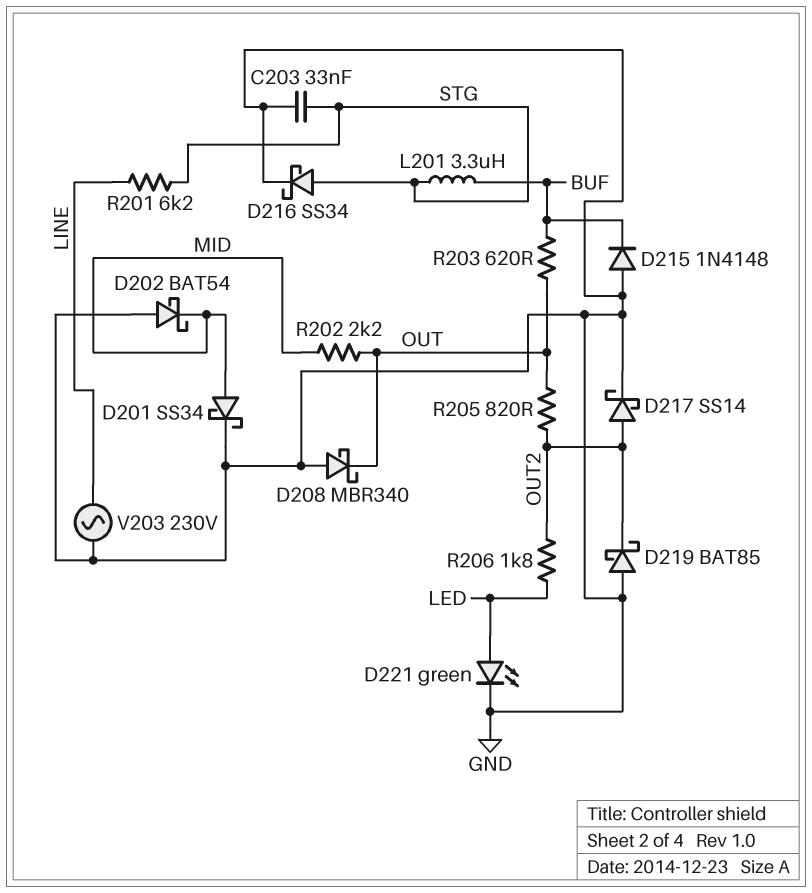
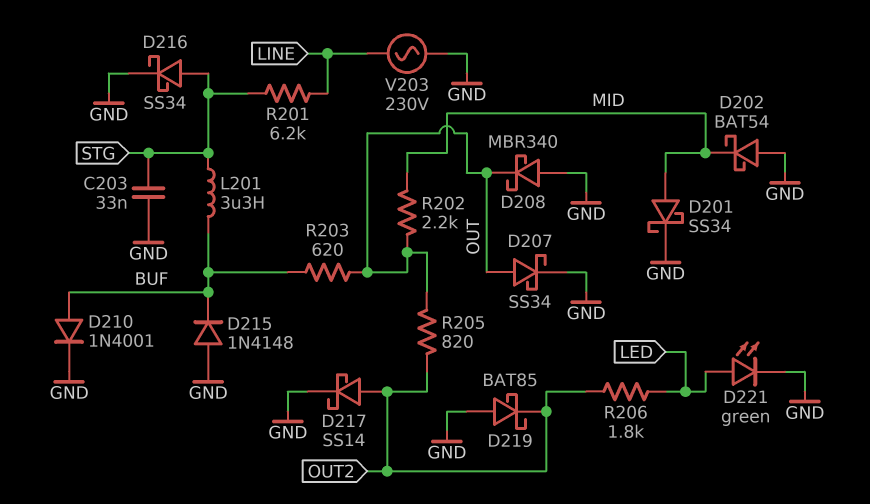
D207: none -> schottky SS34 (A OUT, K GND)
D210: none -> diode 1N4001 (A BUF, K GND)

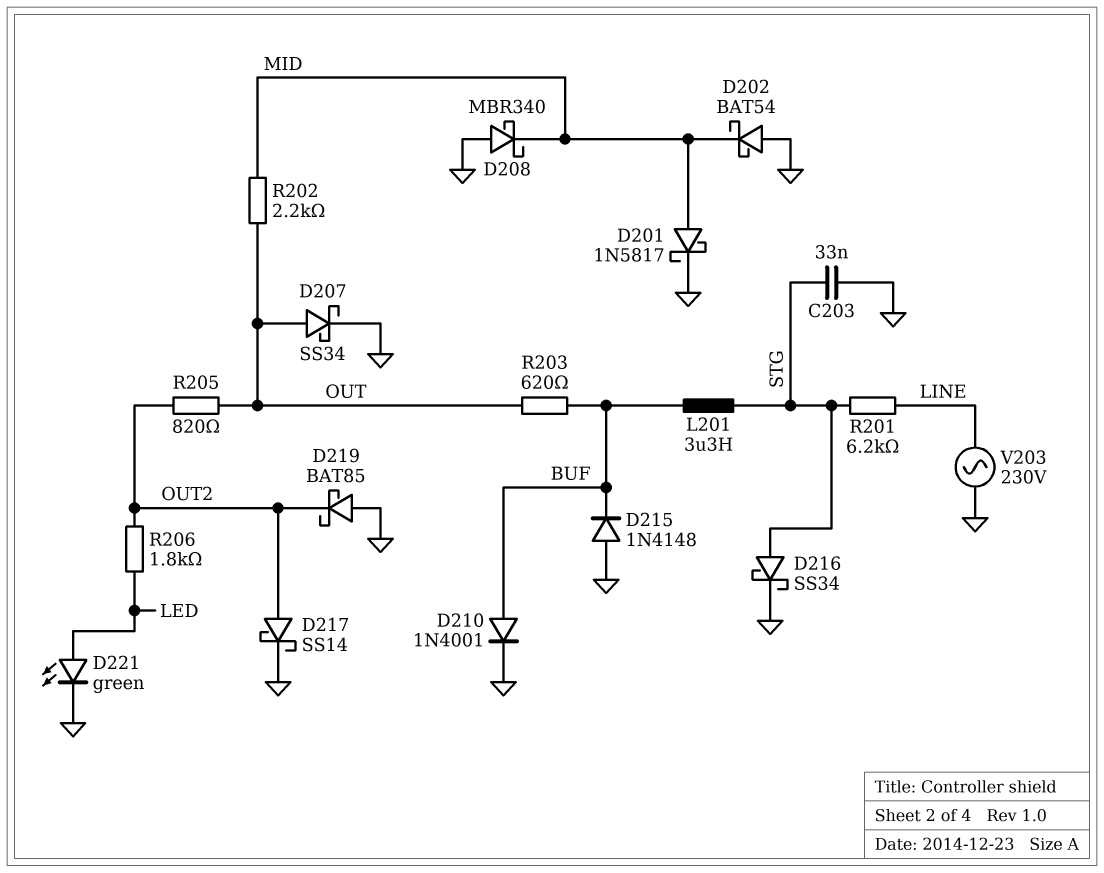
D201: schottky SS34 (A MID, K GND) -> schottky 1N5817 (A MID, K GND)
D208: schottky MBR340 (A GND, K OUT) -> schottky MBR340 (A GND, K MID)

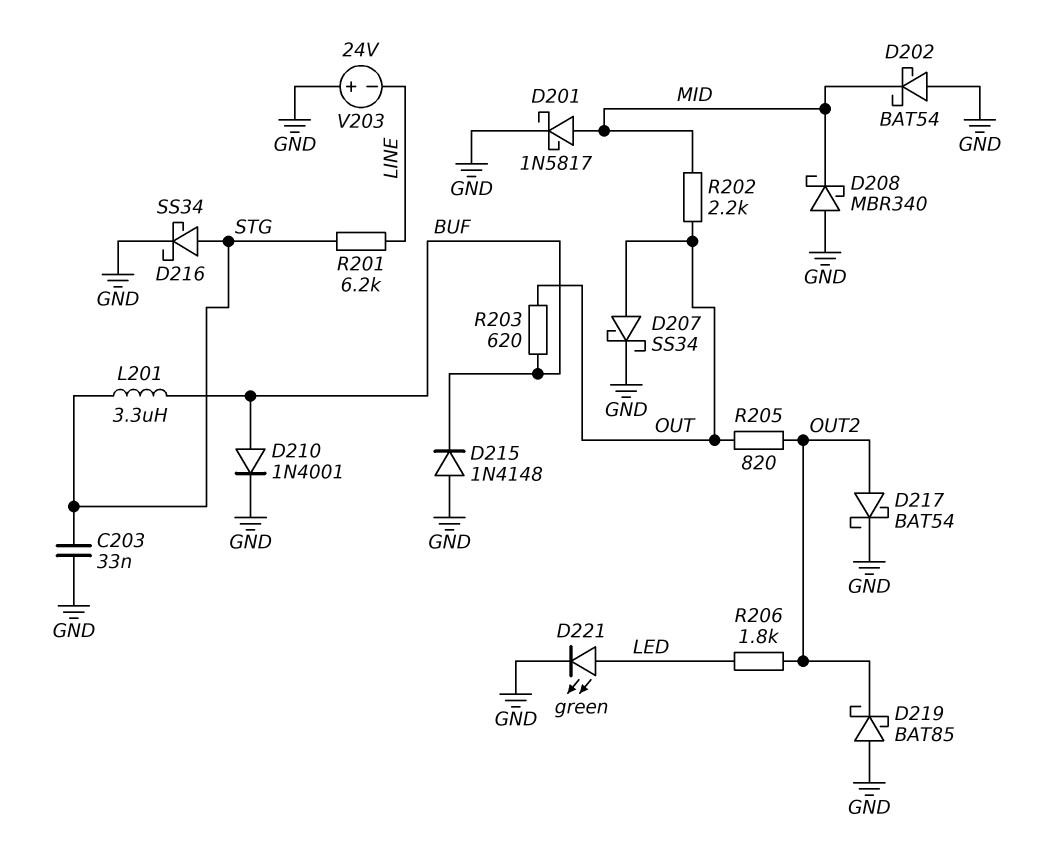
D217: schottky SS14 (A OUT2, K GND) -> schottky BAT54 (A OUT2, K GND)
V203: AC 230V (GND, LINE) -> 24V (plus GND, minus LINE)

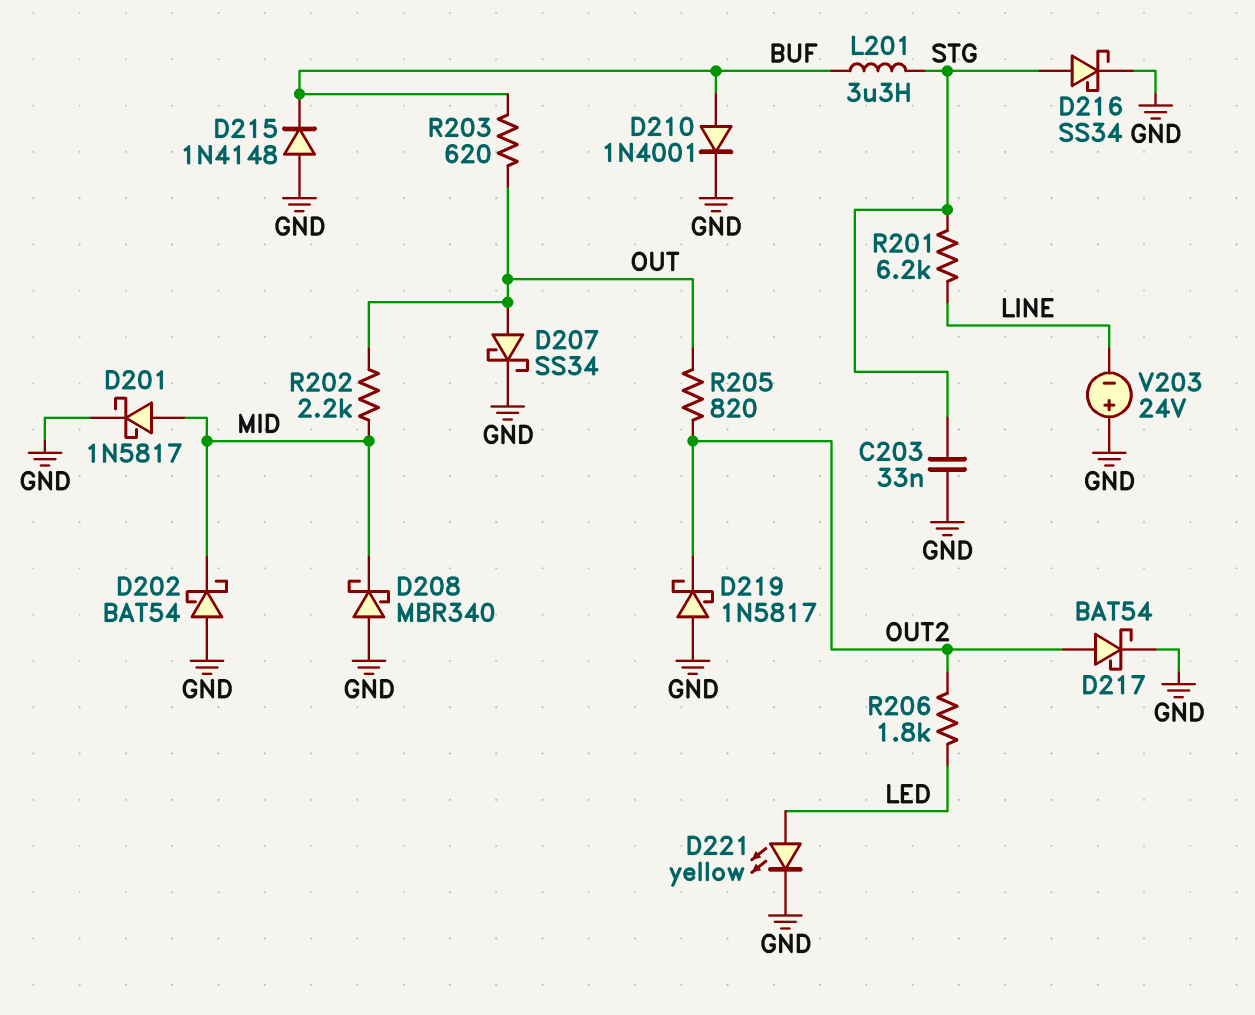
D219: schottky BAT85 (A GND, K OUT2) -> schottky 1N5817 (A GND, K OUT2)
D221: LED green (A LED, K GND) -> LED yellow (A LED, K GND)

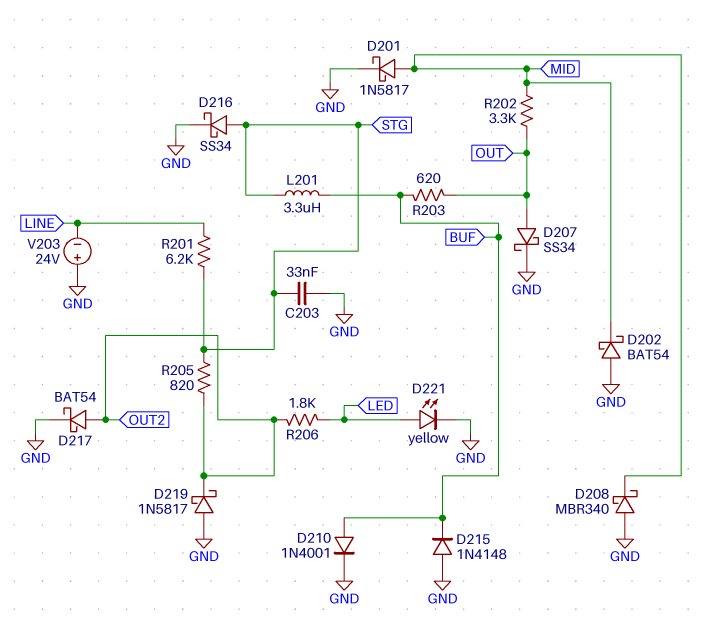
R202: 2.2k (MID, OUT) -> 3.3k (MID, OUT)
R205: 820 (OUT, OUT2) -> 820 (OUT2, STG)

